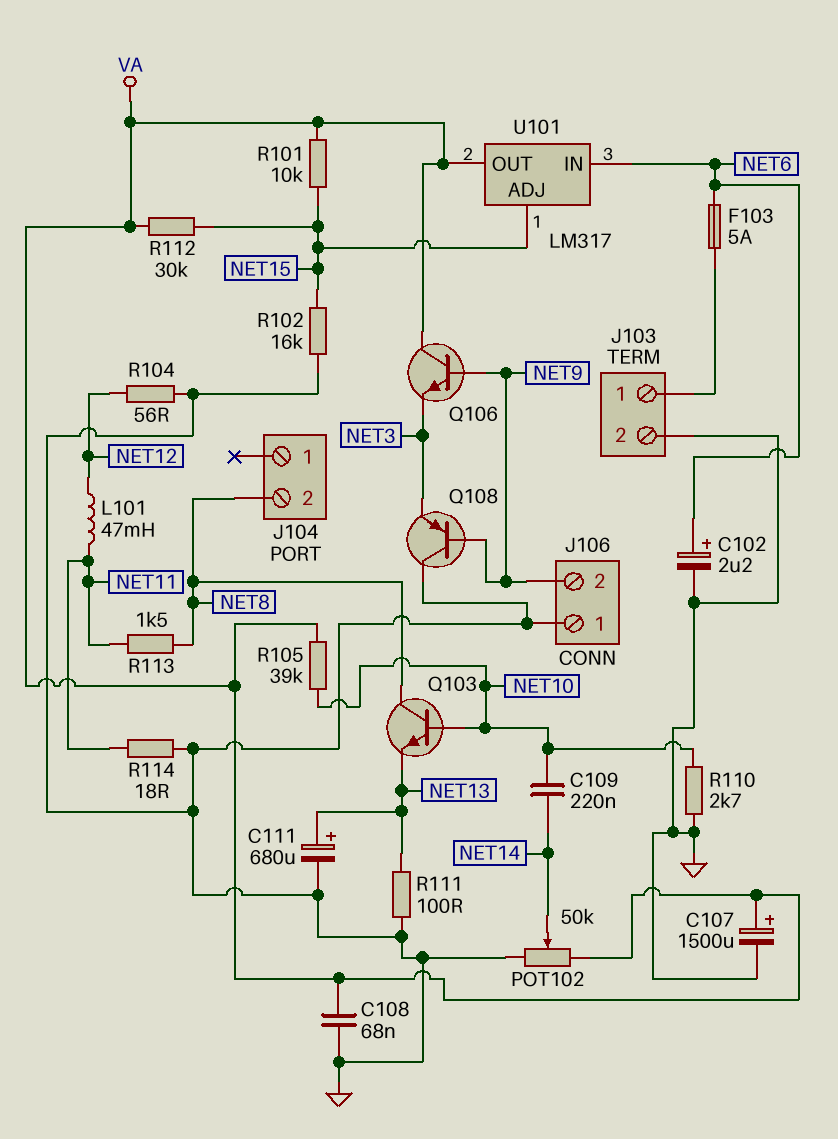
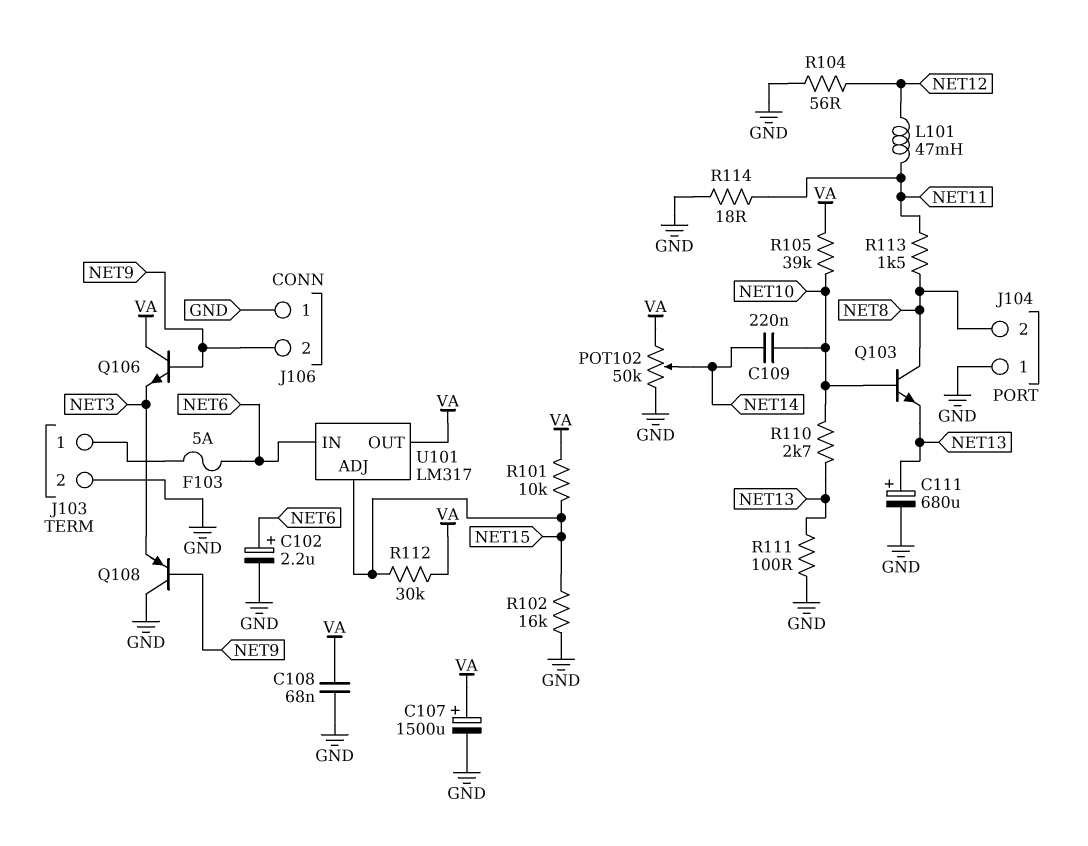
J104 pin 1: none -> GND
R110: 2.7k (GND, NET10) -> 2.7k (NET10, NET13)

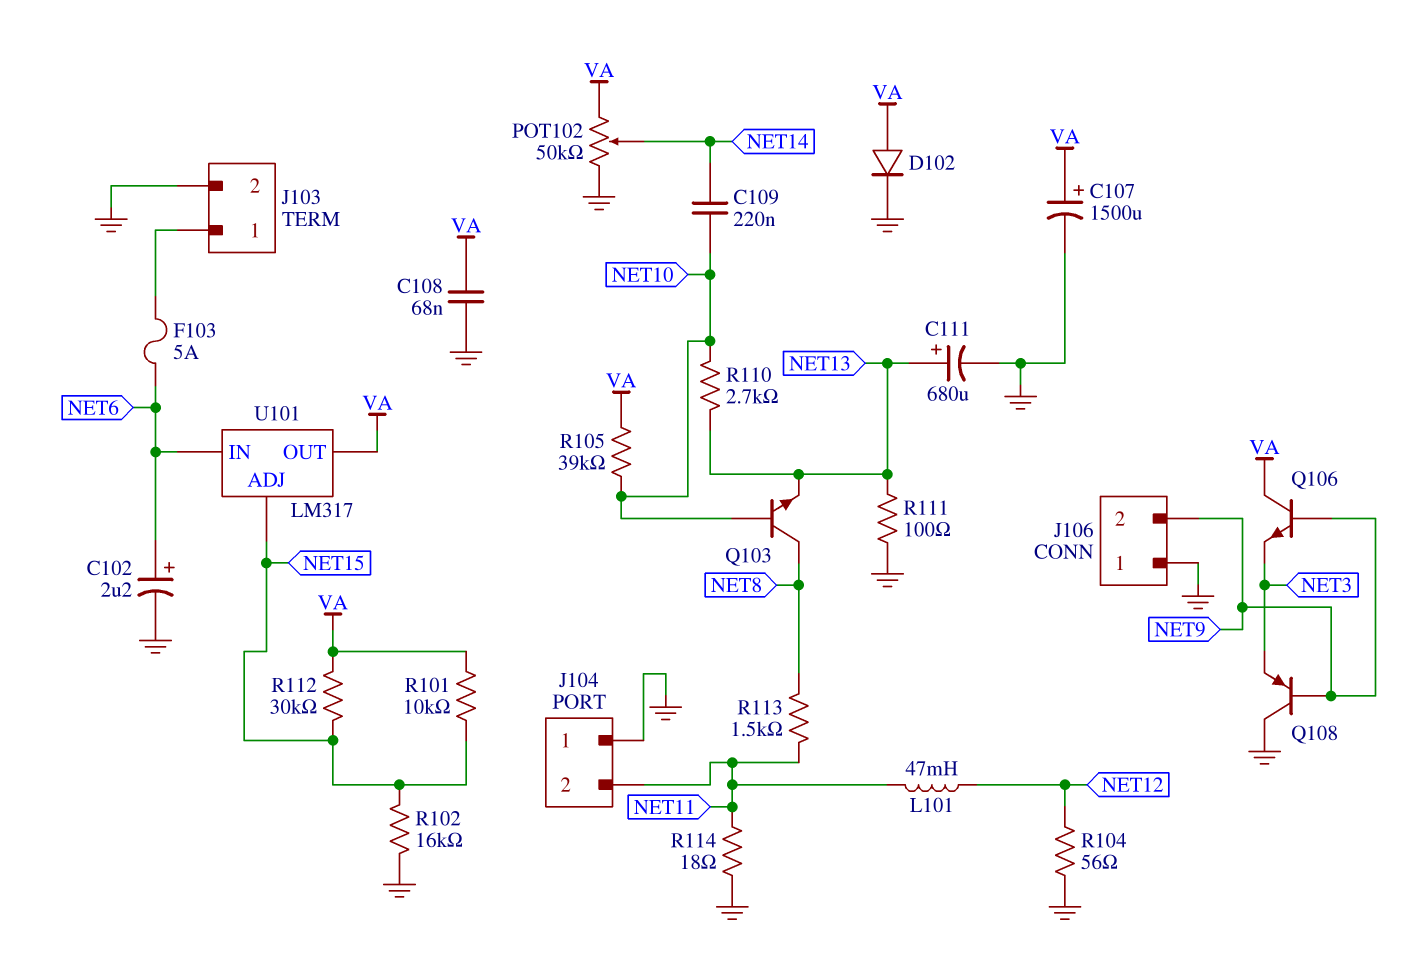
D102: none -> diode (A VA, K GND)
J104 pin 2: NET8 -> NET11

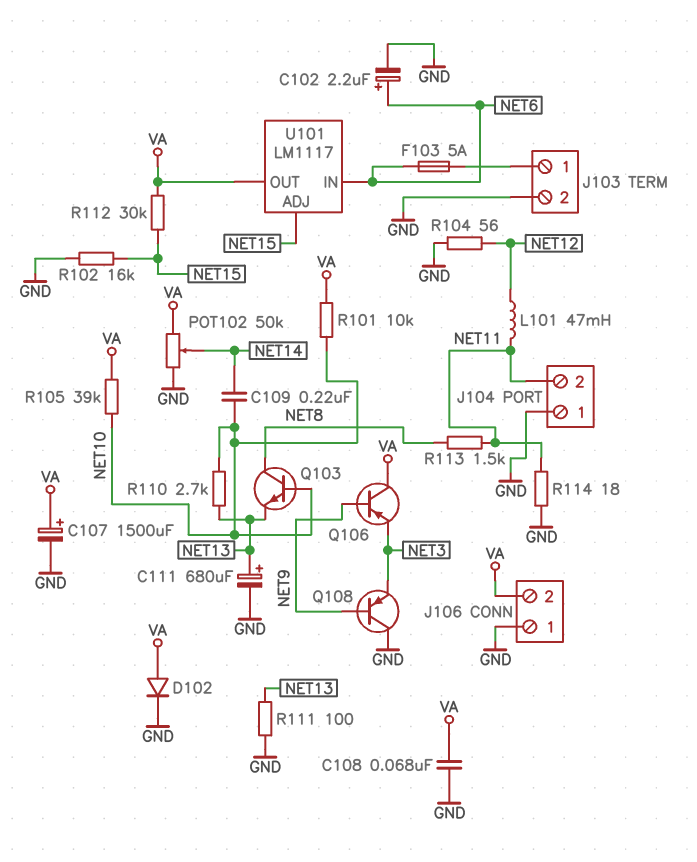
J106 pin 2: NET9 -> VA
Q106: NPN (B NET9, C VA, E NET3) -> PNP (B NET9, C VA, E NET3)
R101: 10k (NET15, VA) -> 10k (NET10, VA)
U101: LM317 -> LM1117

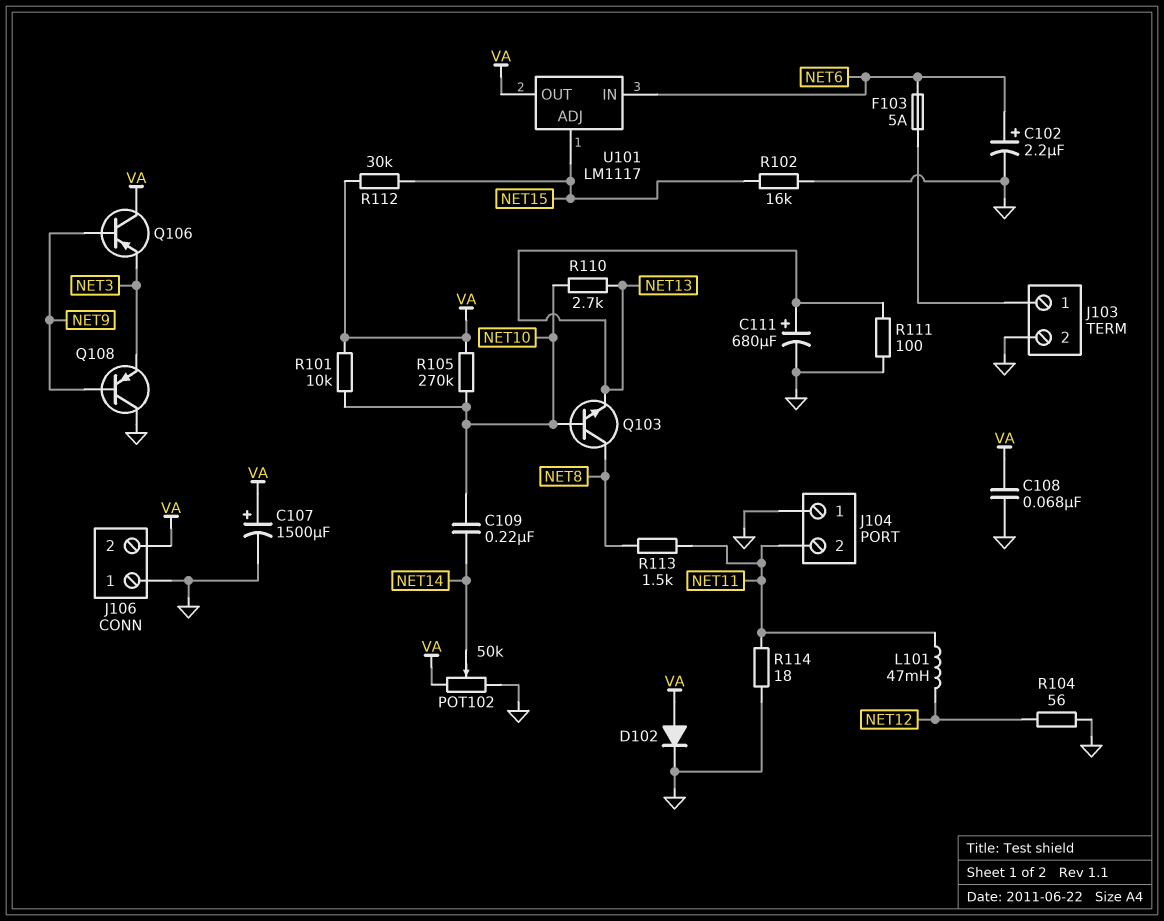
R105: 39k (NET10, VA) -> 270k (NET10, VA)

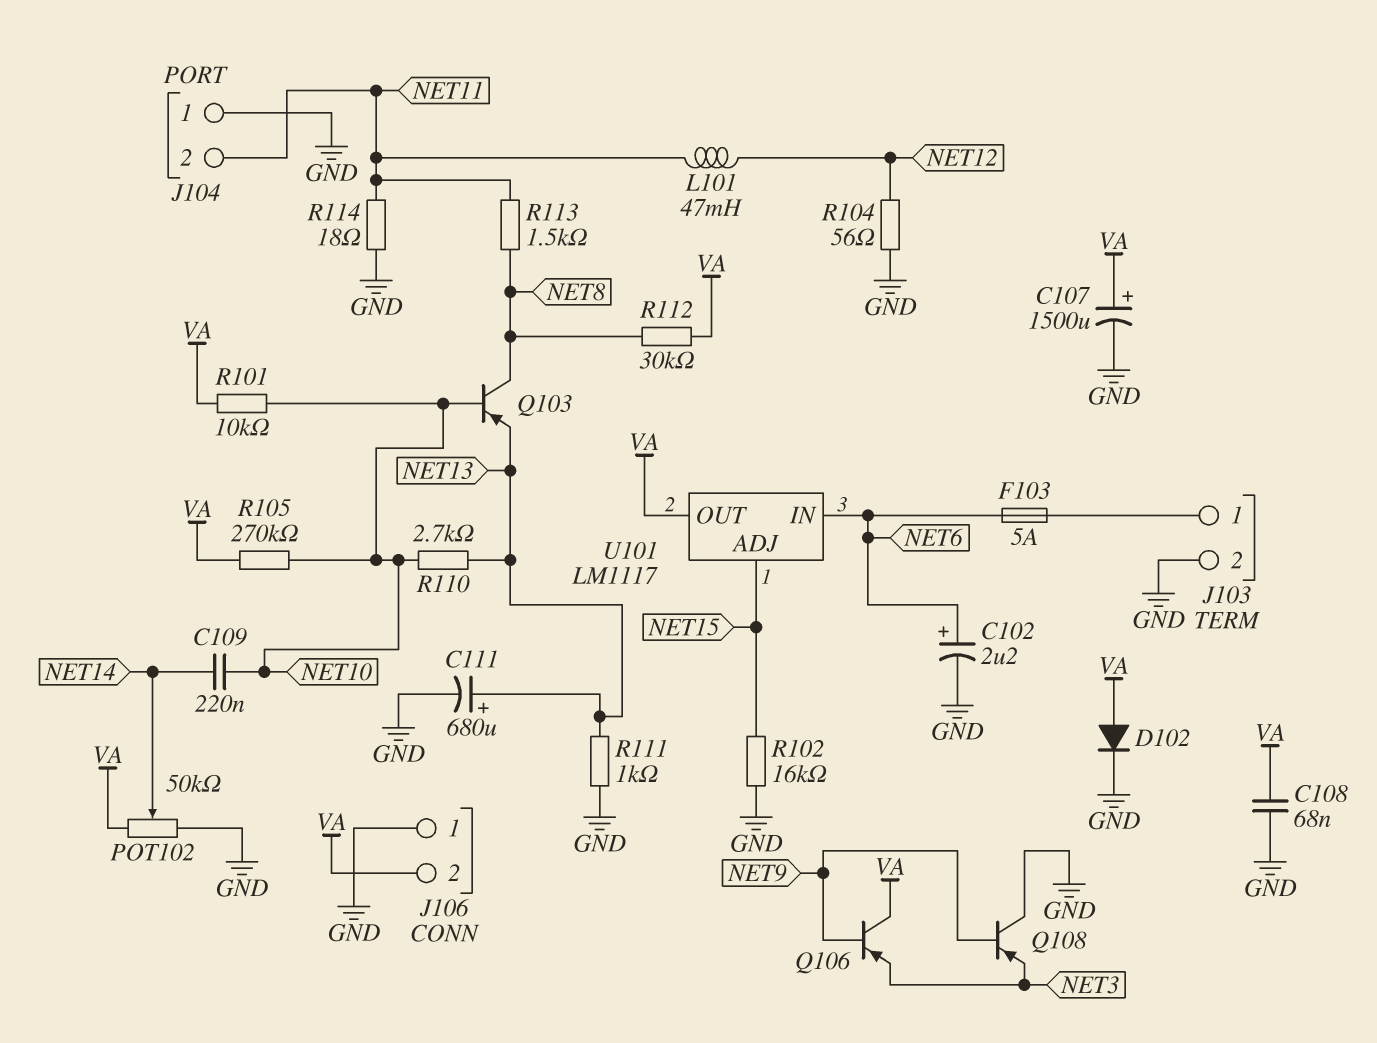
Q103: NPN (B NET10, C NET8, E NET13) -> PNP (B NET10, C NET8, E NET13)
R111: 100 (GND, NET13) -> 1k (GND, NET13)
R112: 30k (NET15, VA) -> 30k (NET8, VA)

